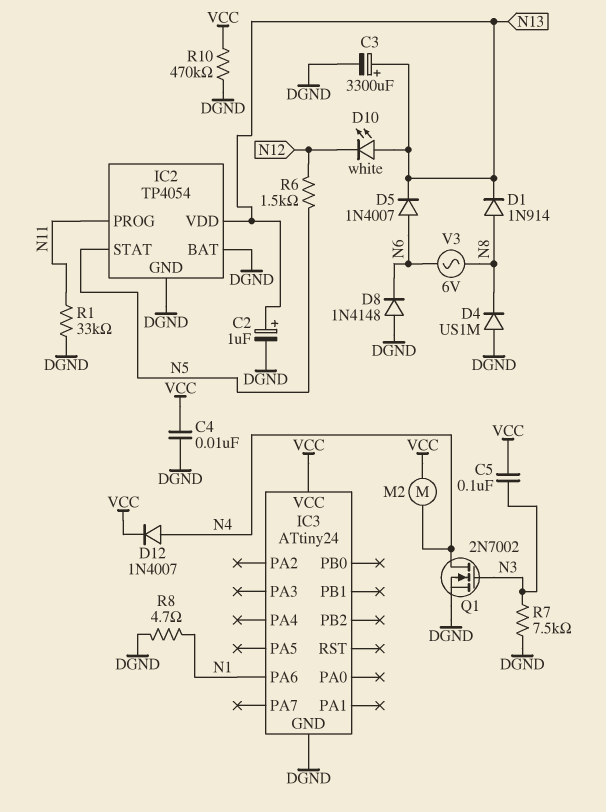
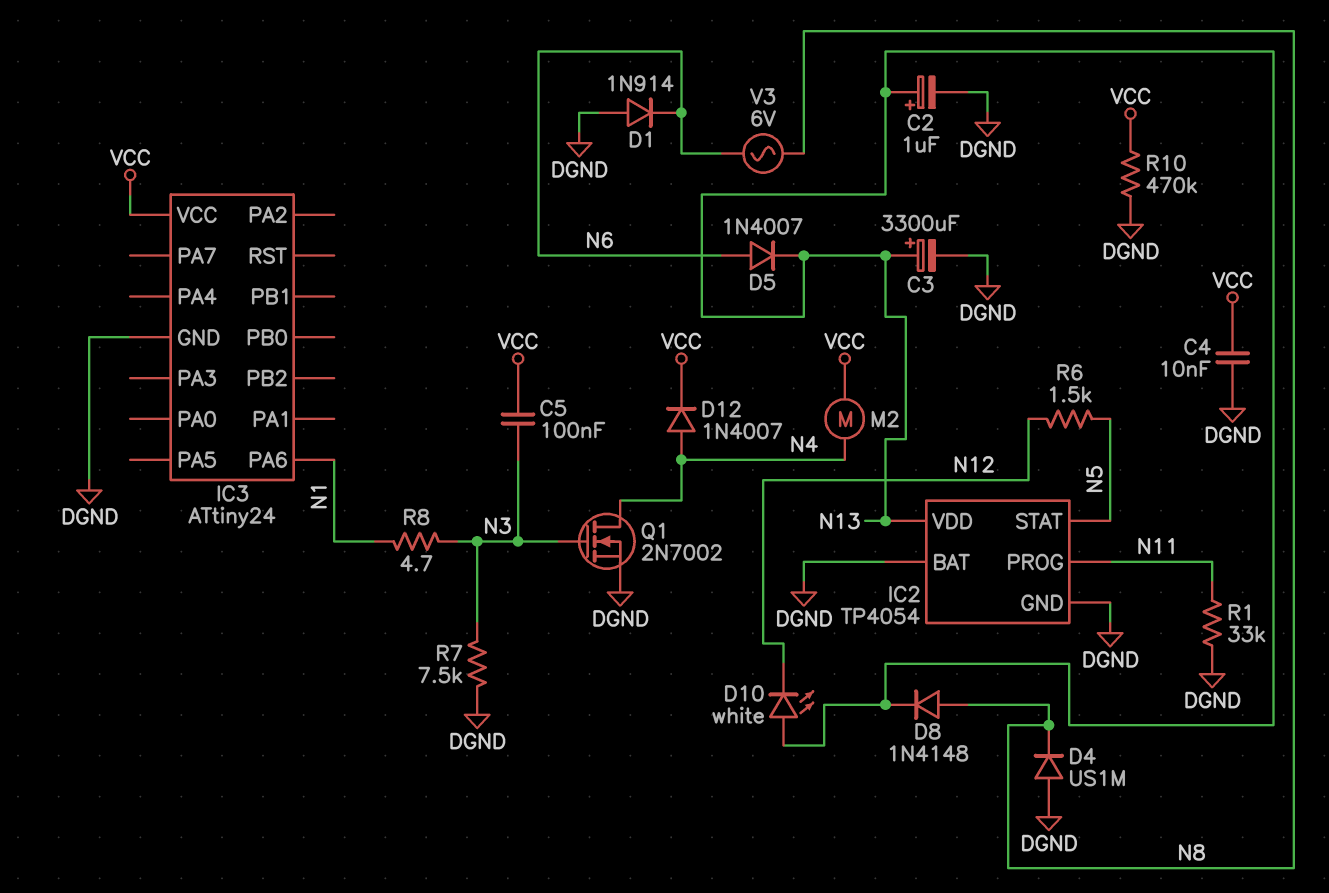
D1: diode 1N914 (A N8, K N13) -> diode 1N914 (A DGND, K N6)
D8: diode 1N4148 (A DGND, K N6) -> diode 1N4148 (A N8, K N13)
R8: 4.7 (DGND, N1) -> 4.7 (N1, N3)

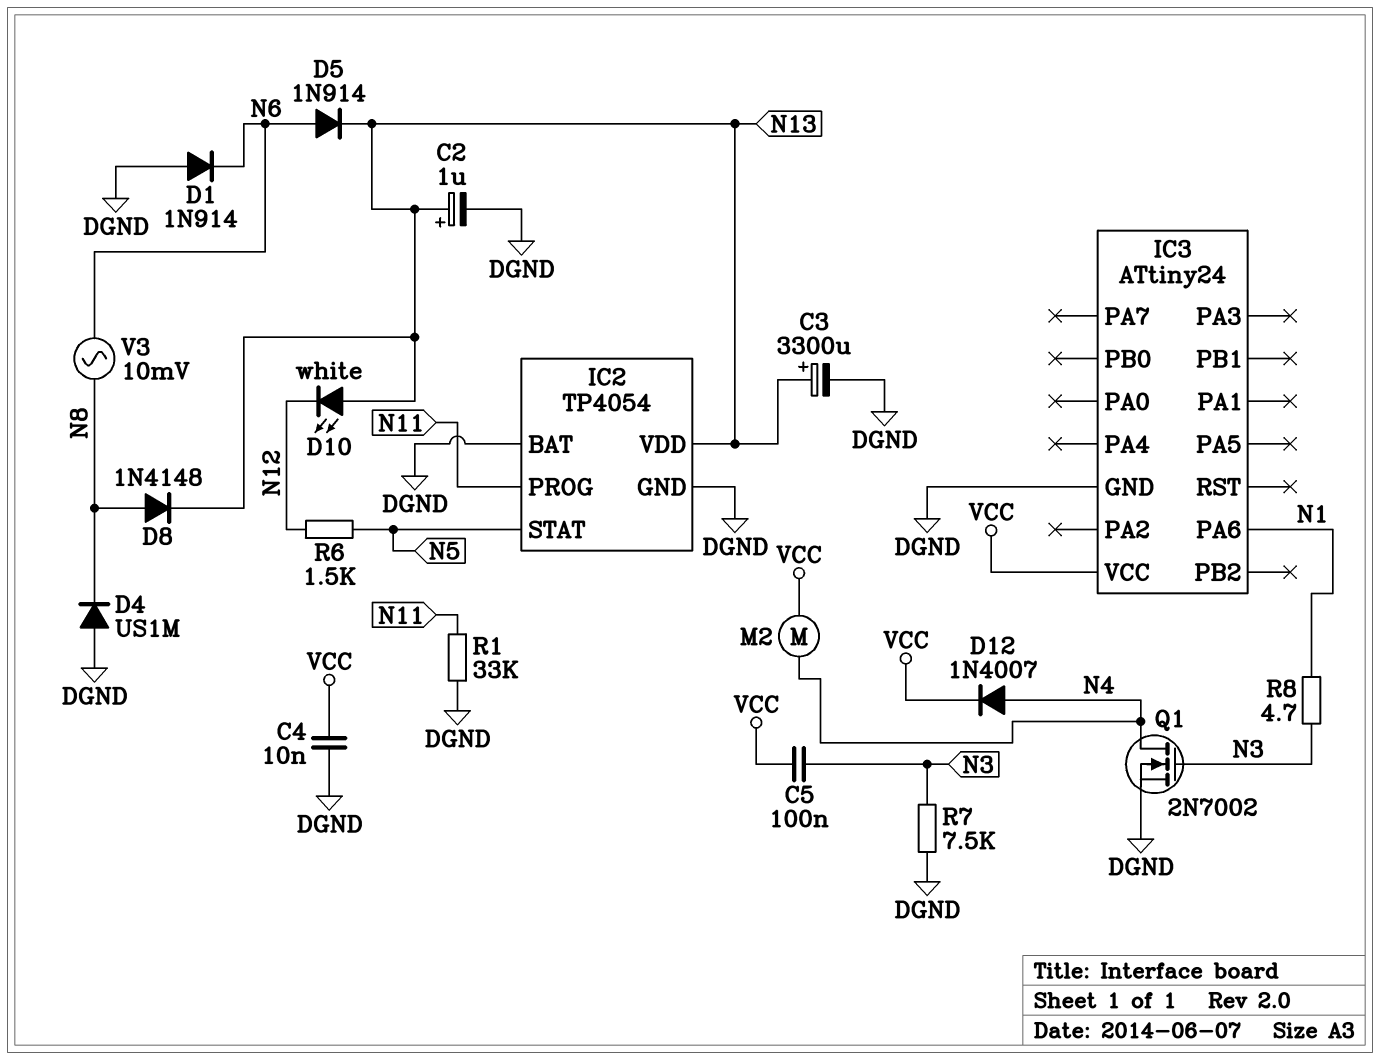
D5: diode 1N4007 (A N6, K N13) -> diode 1N914 (A N6, K N13)
R10: 470k (DGND, VCC) -> none
V3: AC 6V (N6, N8) -> AC 10mV (N6, N8)

